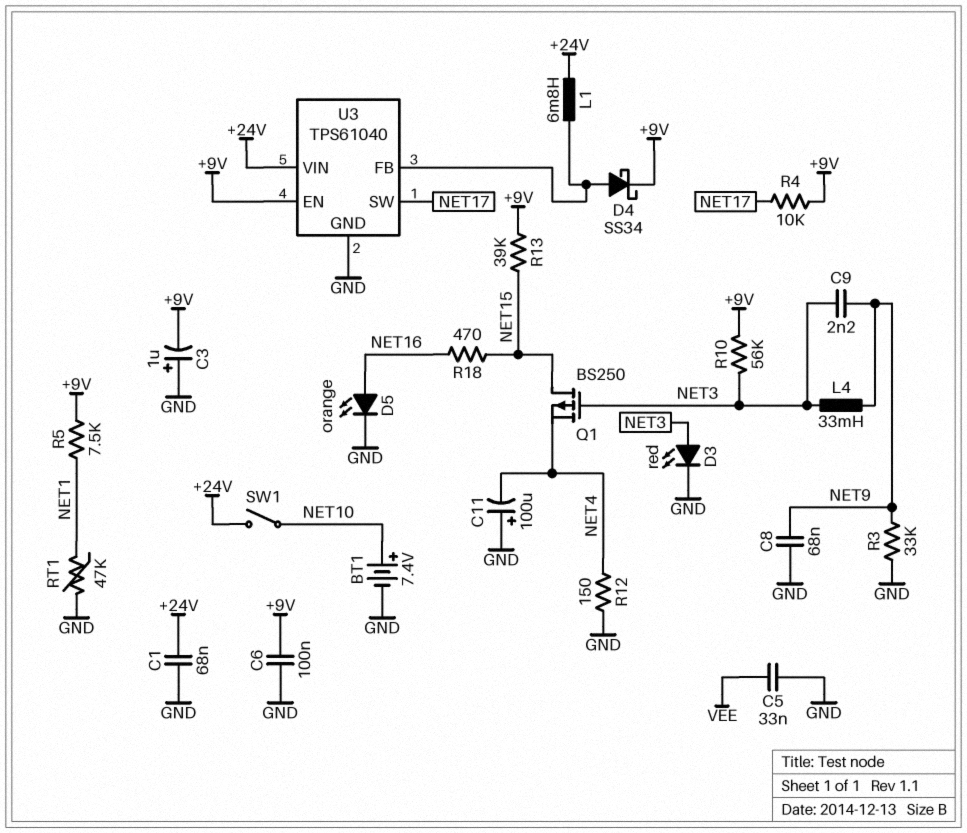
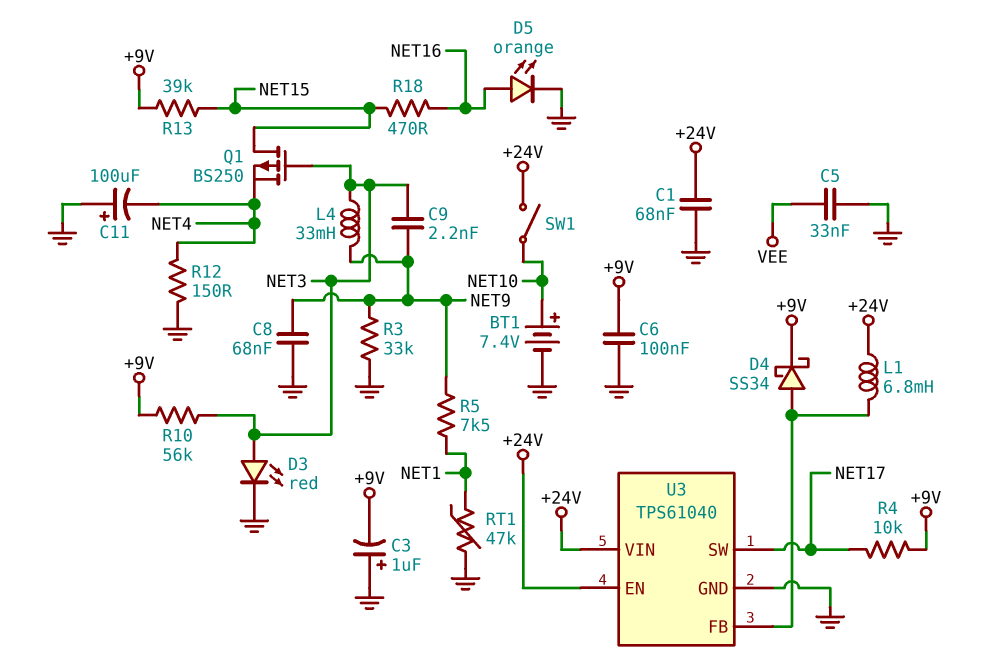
R5: 7.5k (+9V, NET1) -> 7.5k (NET1, NET9)
U3 pin EN: +9V -> +24V

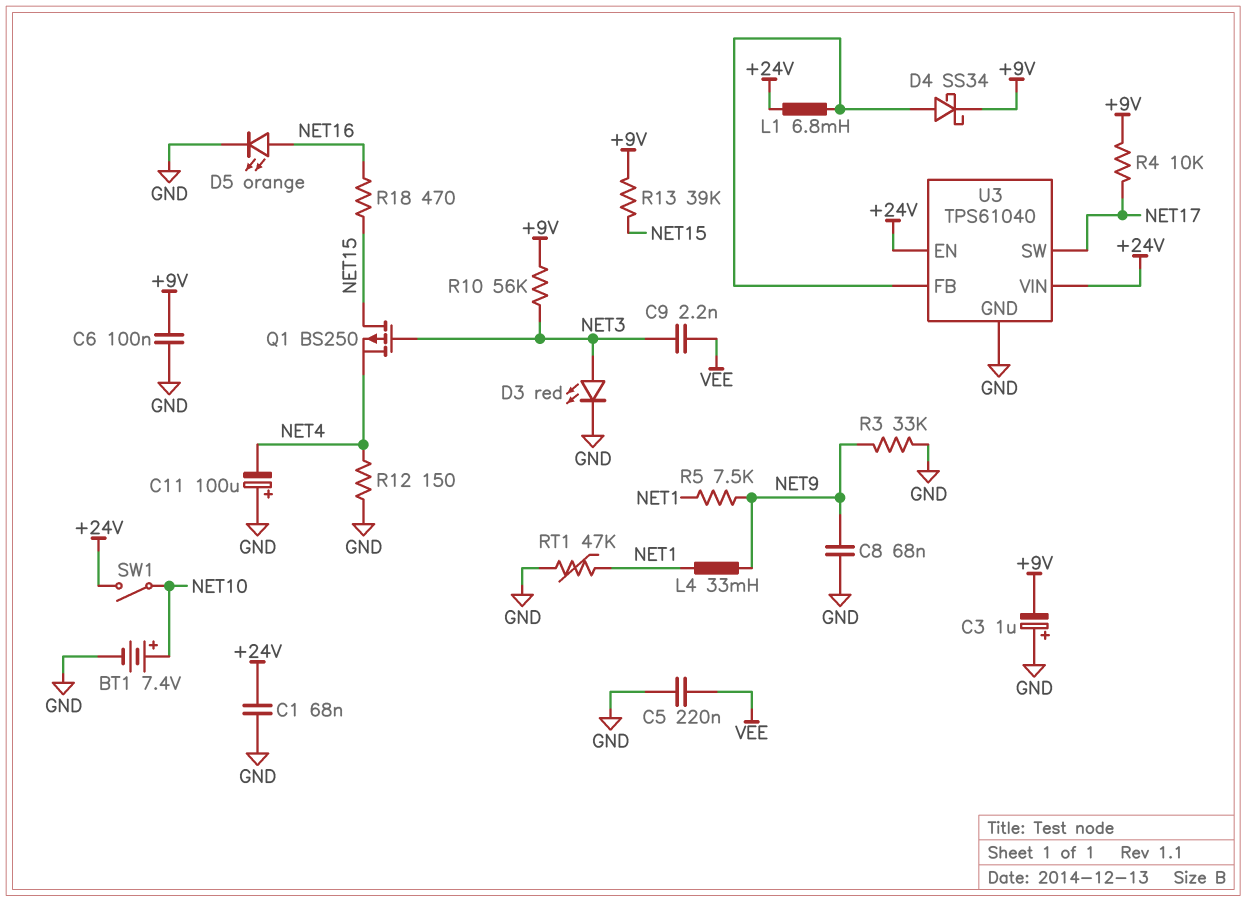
C5: 33nF (GND, VEE) -> 220nF (GND, VEE)
C9: 2.2nF (NET3, NET9) -> 2.2nF (NET3, VEE)
L4: 33mH (NET3, NET9) -> 33mH (NET1, NET9)

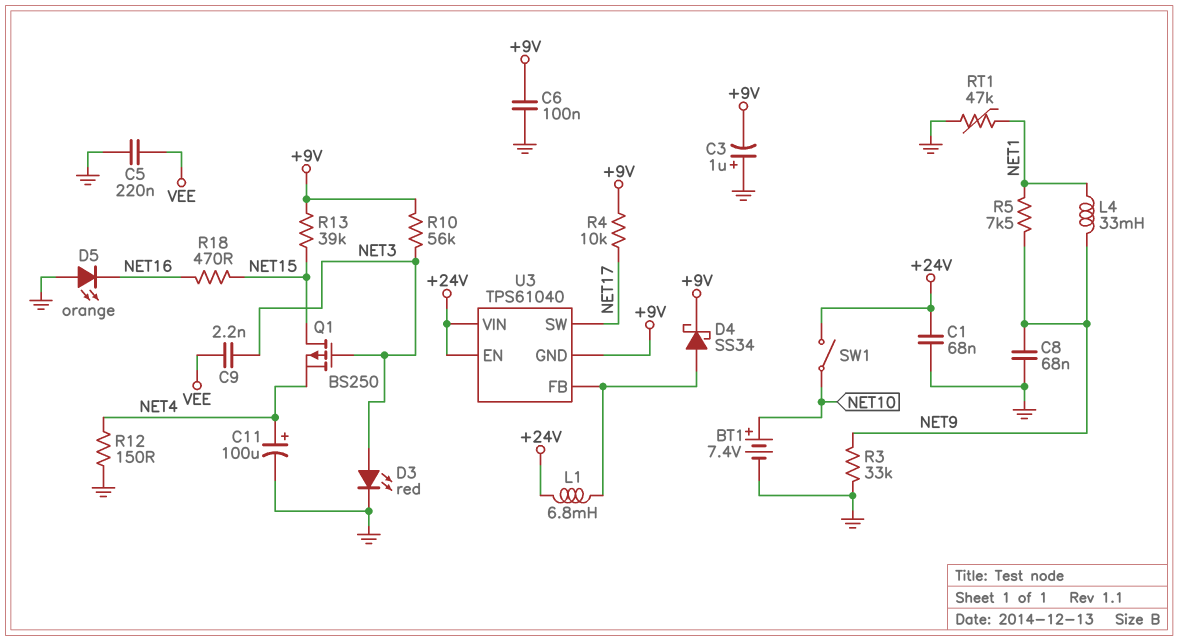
C11: 100uF (plus GND, minus NET4) -> 100uF (plus NET4, minus GND)
D5: LED orange (A NET16, K GND) -> LED orange (A GND, K NET16)
U3 pin GND: GND -> +9V

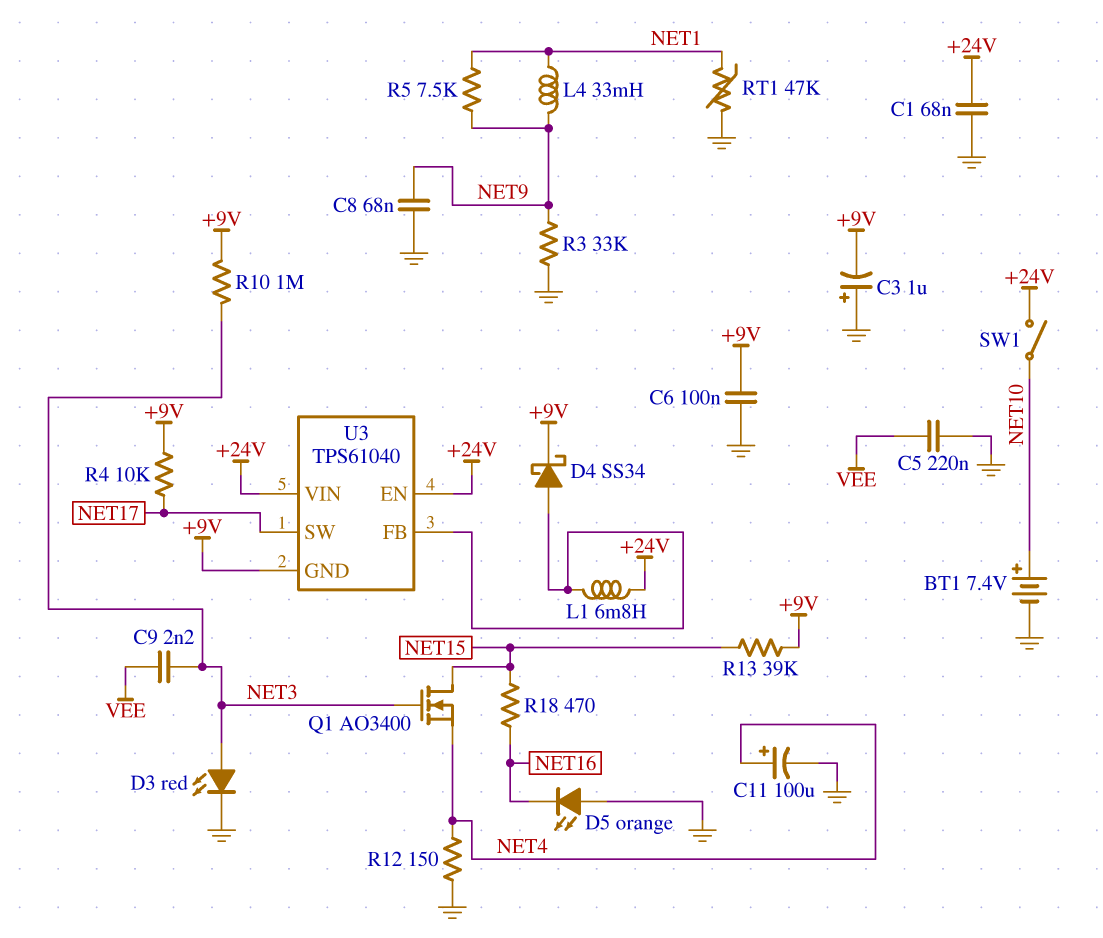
Q1: PMOS BS250 (G NET3, D NET15, S NET4) -> NMOS AO3400 (G NET3, D NET15, S NET4)
R10: 56k (+9V, NET3) -> 1M (+9V, NET3)

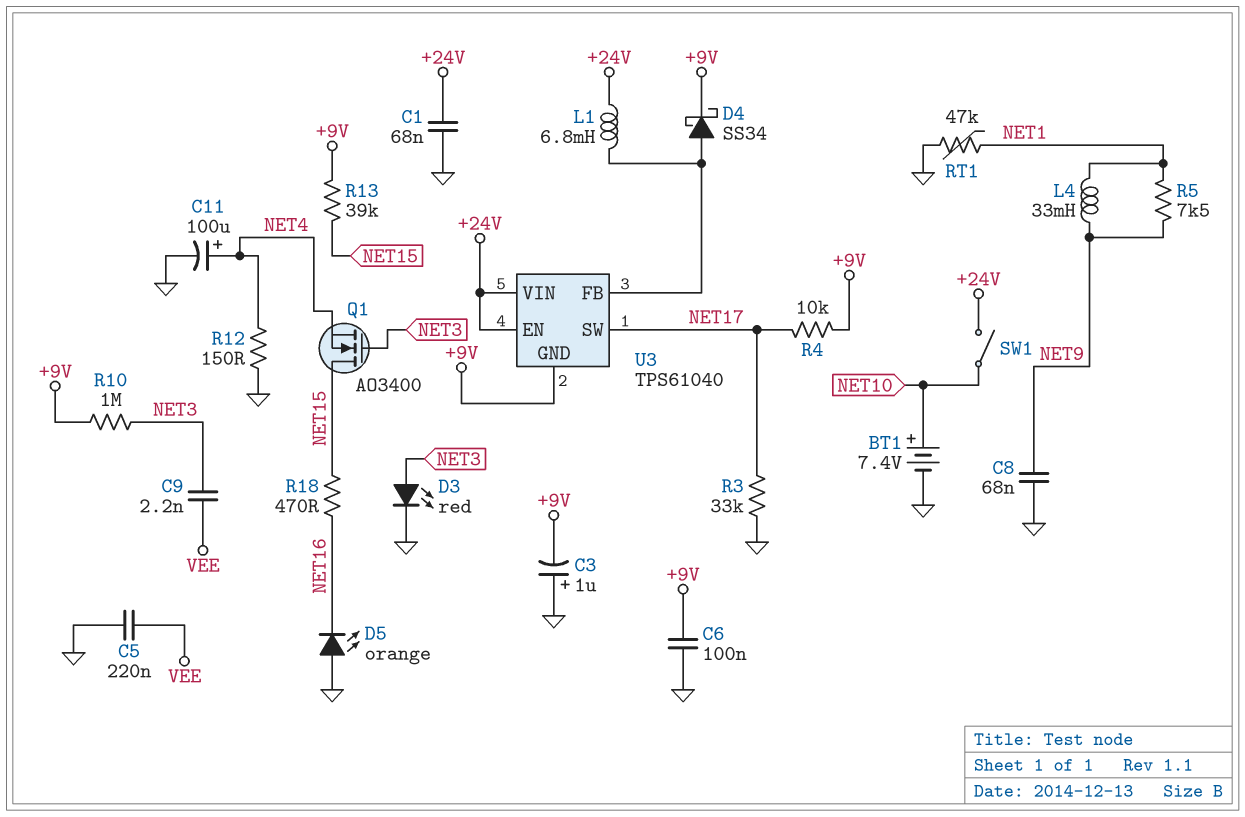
R3: 33k (GND, NET9) -> 33k (GND, NET17)

